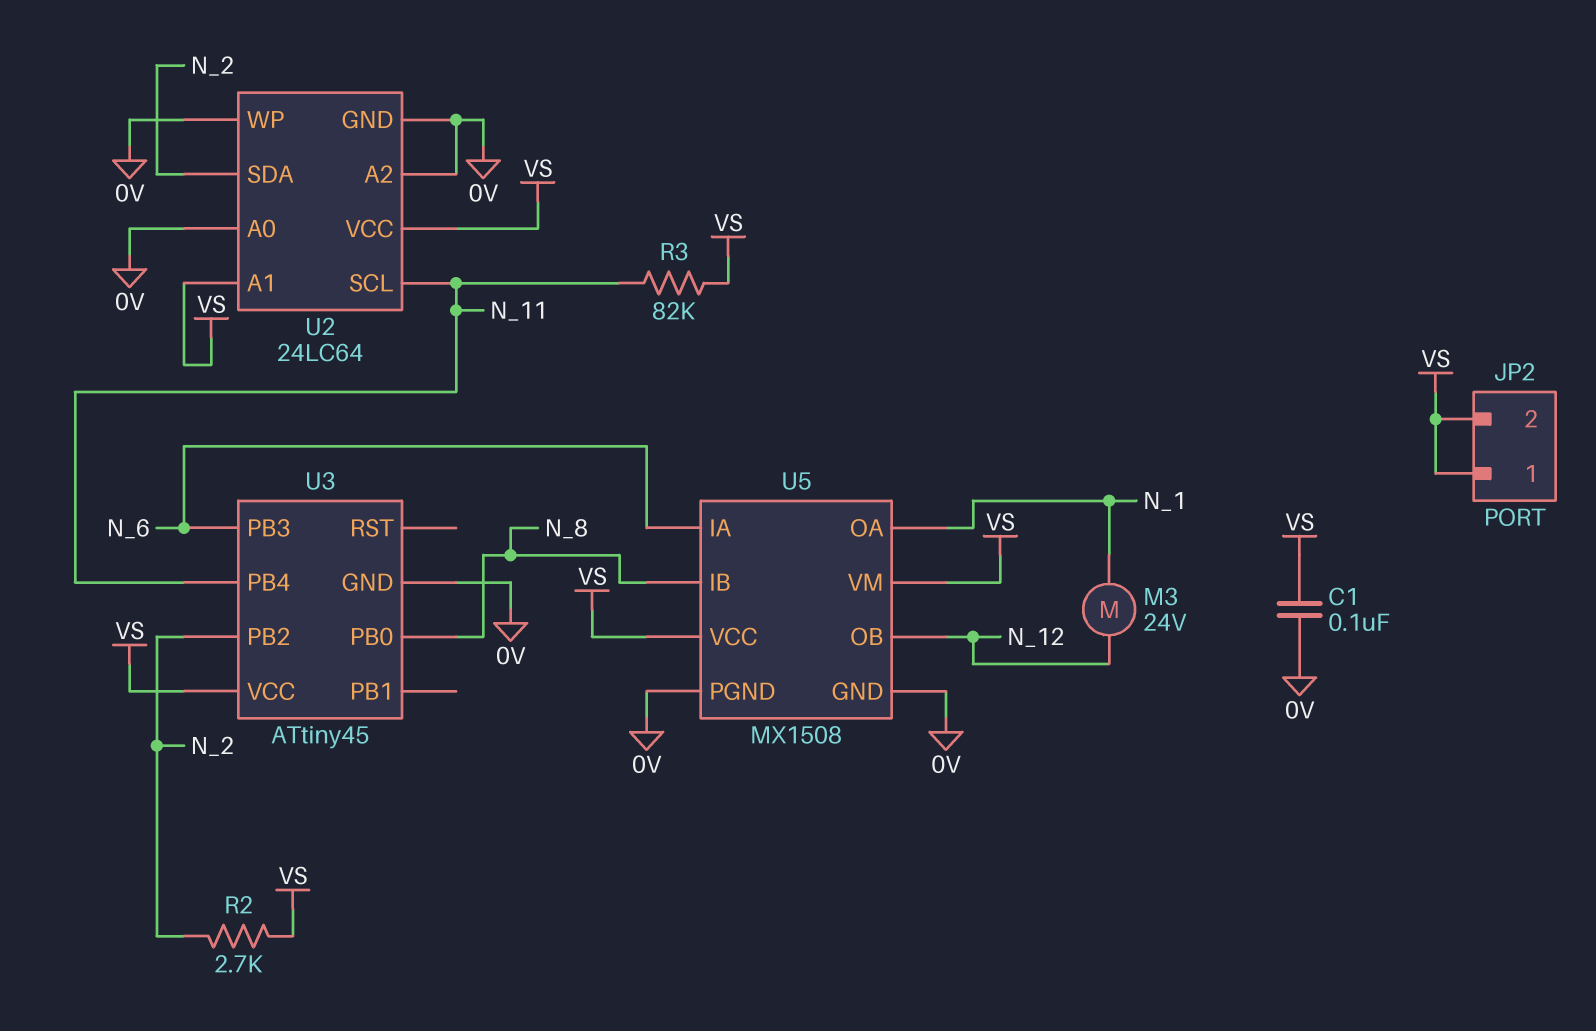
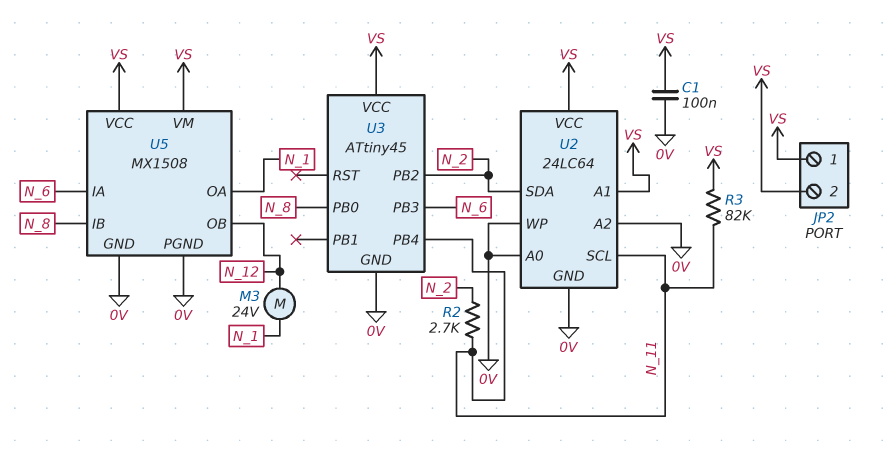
R2: 2.7k (N_2, VS) -> 2.7k (N_2, N_11)

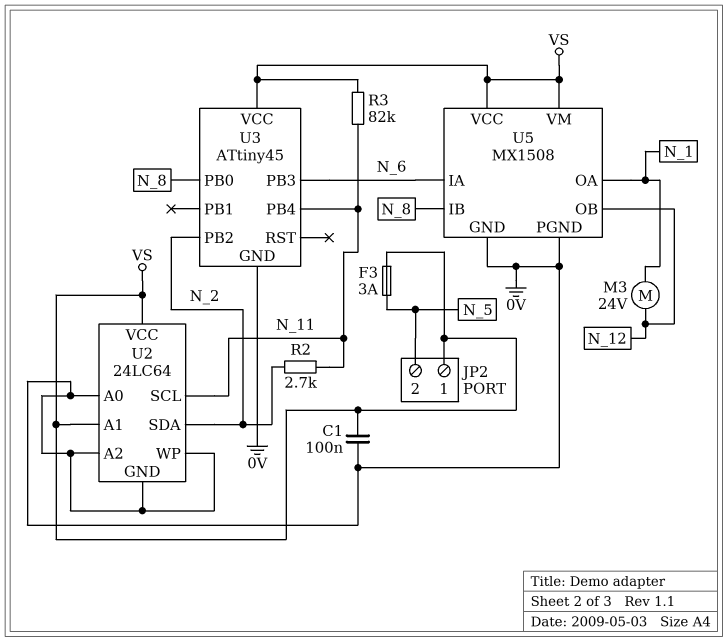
F3: none -> 3A (N_5, VS)
JP2 pin 2: VS -> N_5

